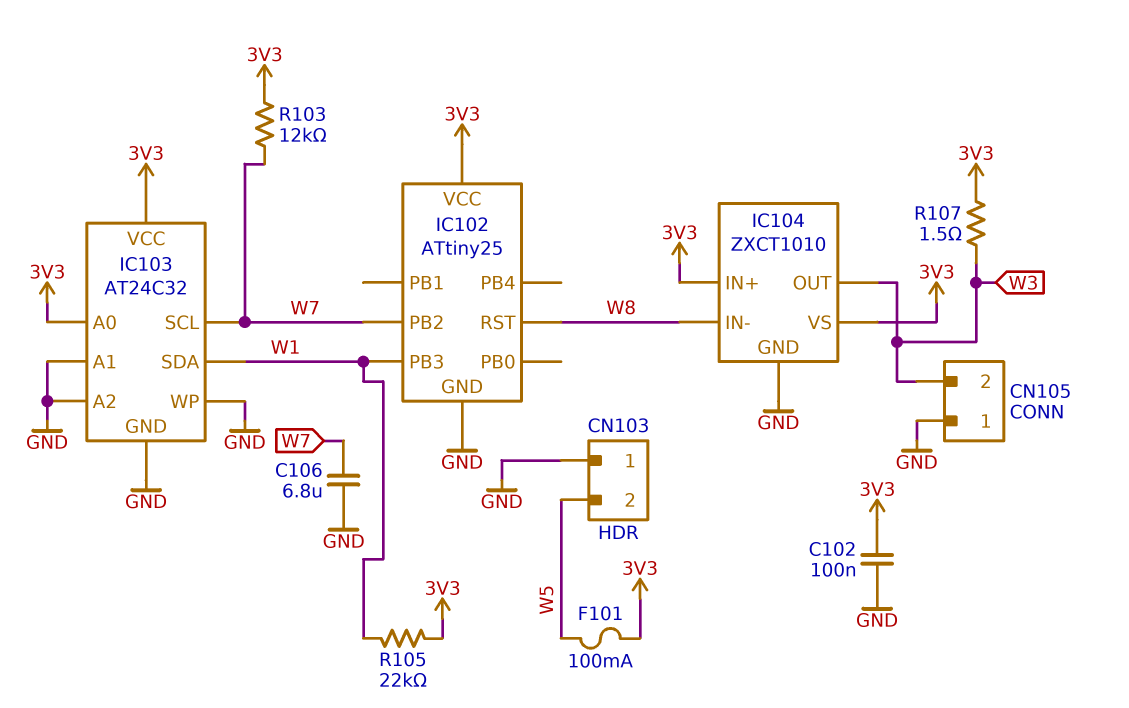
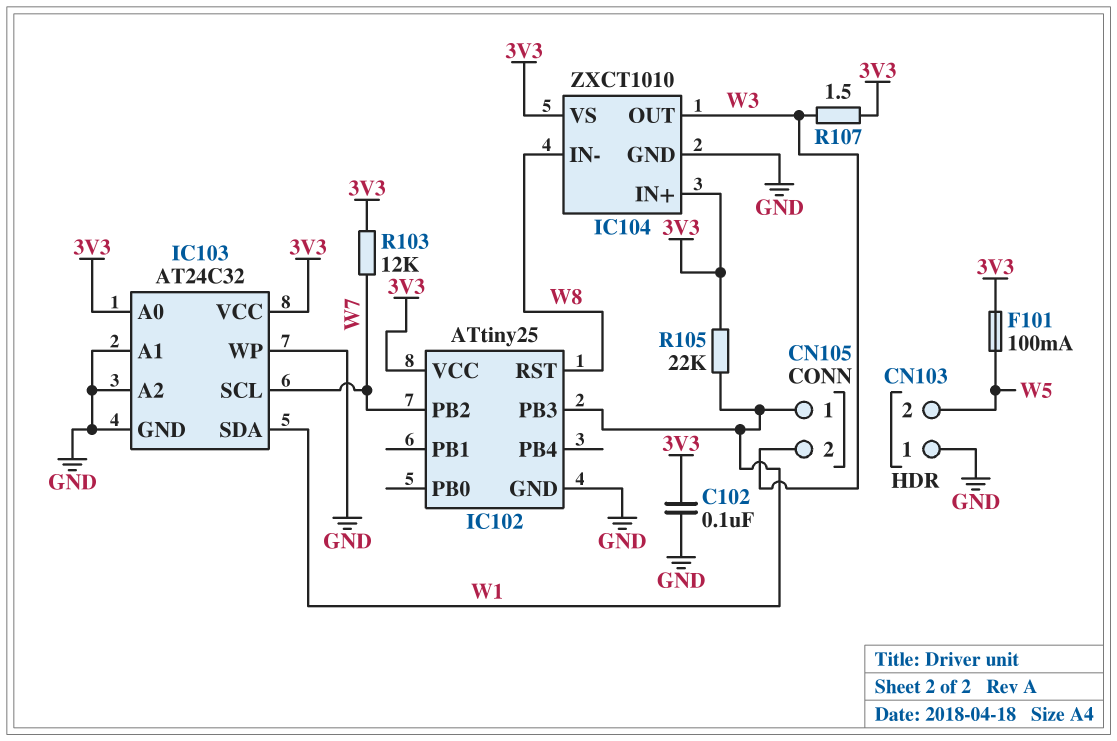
C106: 6.8uF (GND, W7) -> none
CN105 pin 1: GND -> W1

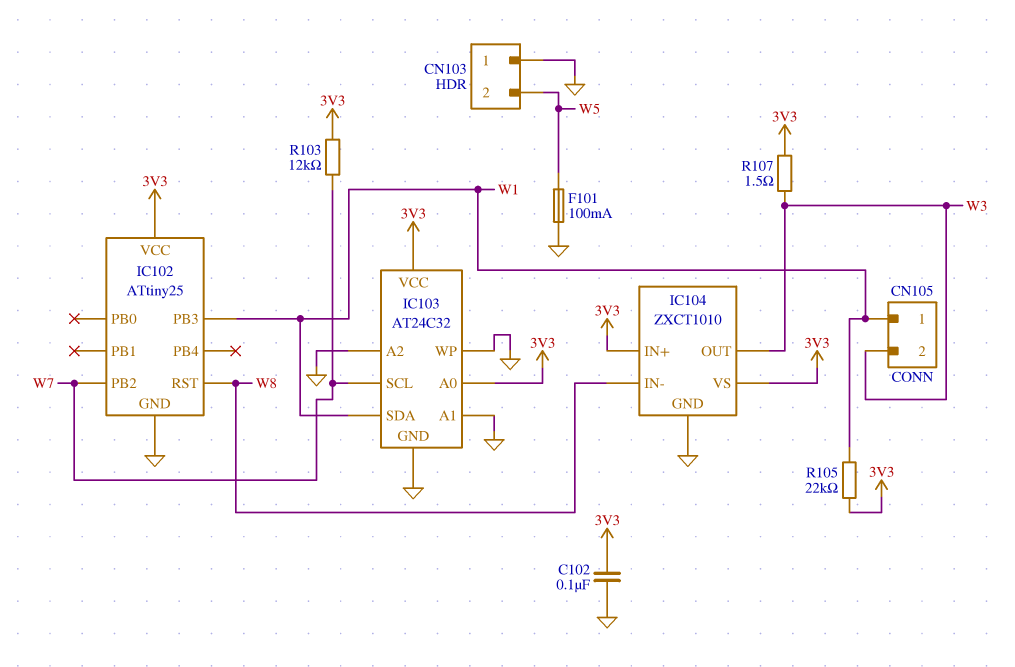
F101: 100mA (3V3, W5) -> 100mA (GND, W5)

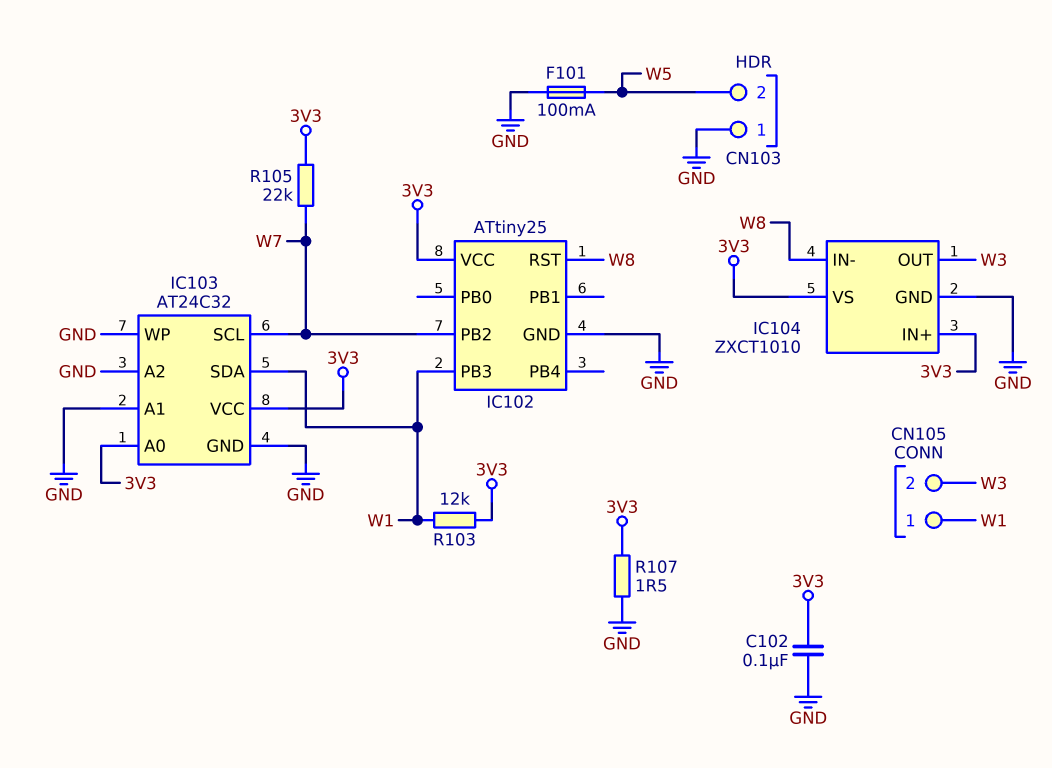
R103: 12k (3V3, W7) -> 12k (3V3, W1)
R105: 22k (3V3, W1) -> 22k (3V3, W7)
R107: 1.5 (3V3, W3) -> 1.5 (3V3, GND)

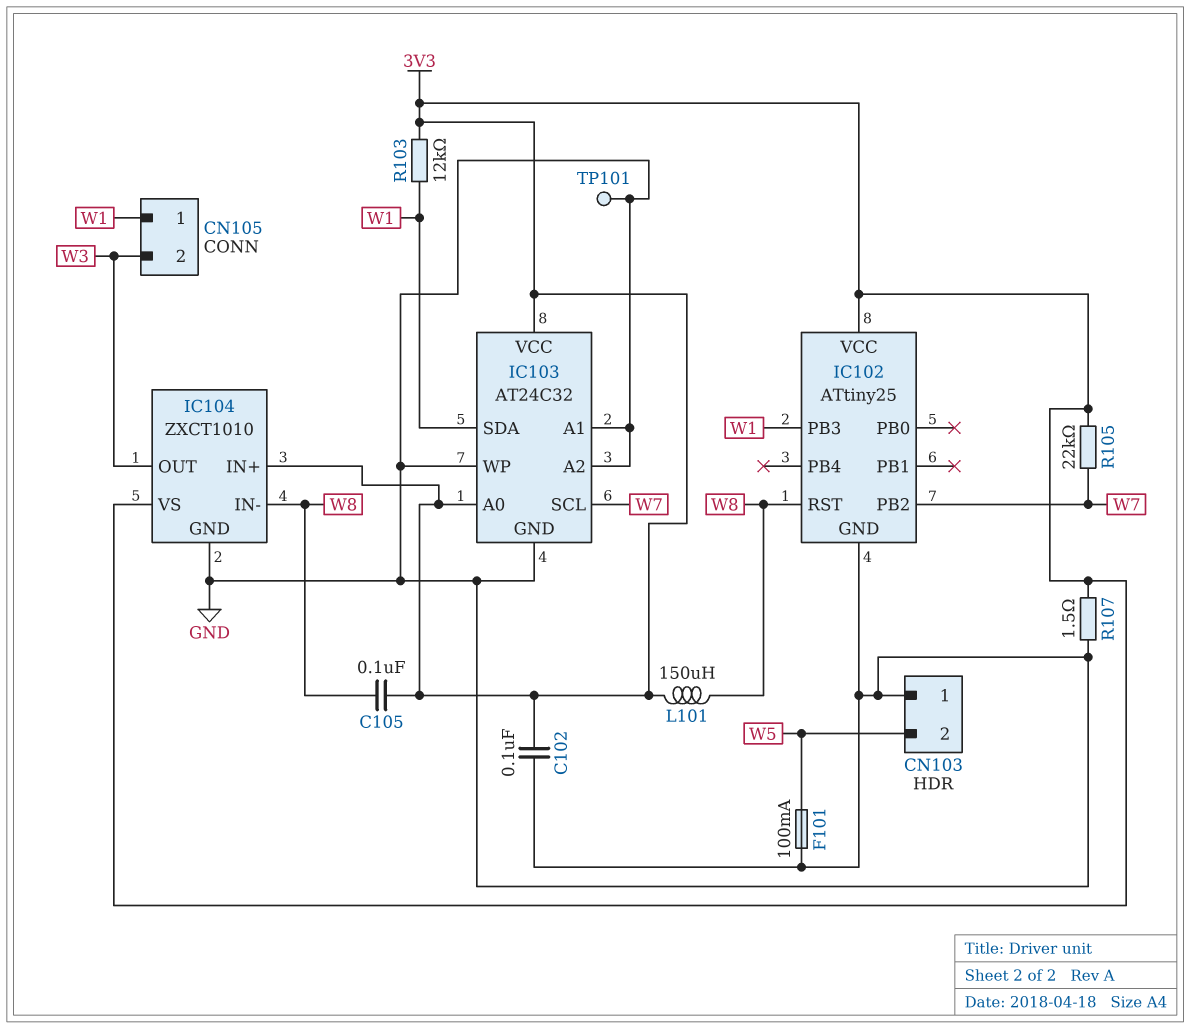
C105: none -> 100nF (3V3, W8)
L101: none -> 150uH (3V3, W8)
TP101: none -> test point (GND)

